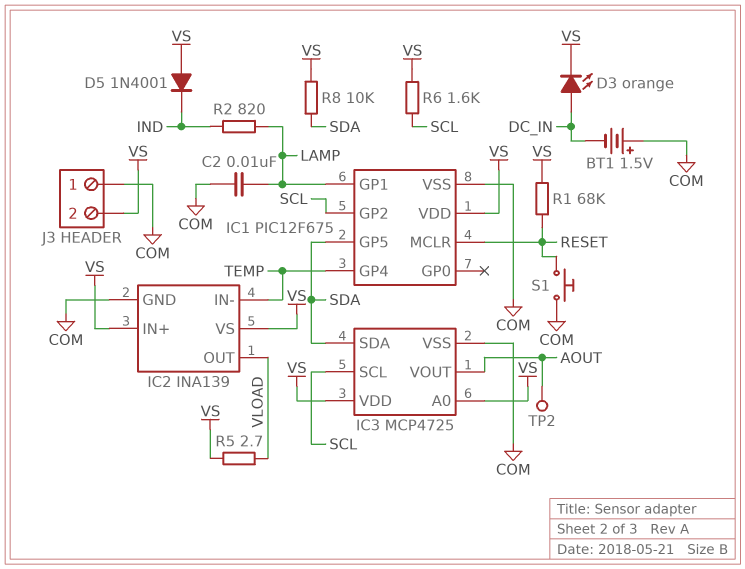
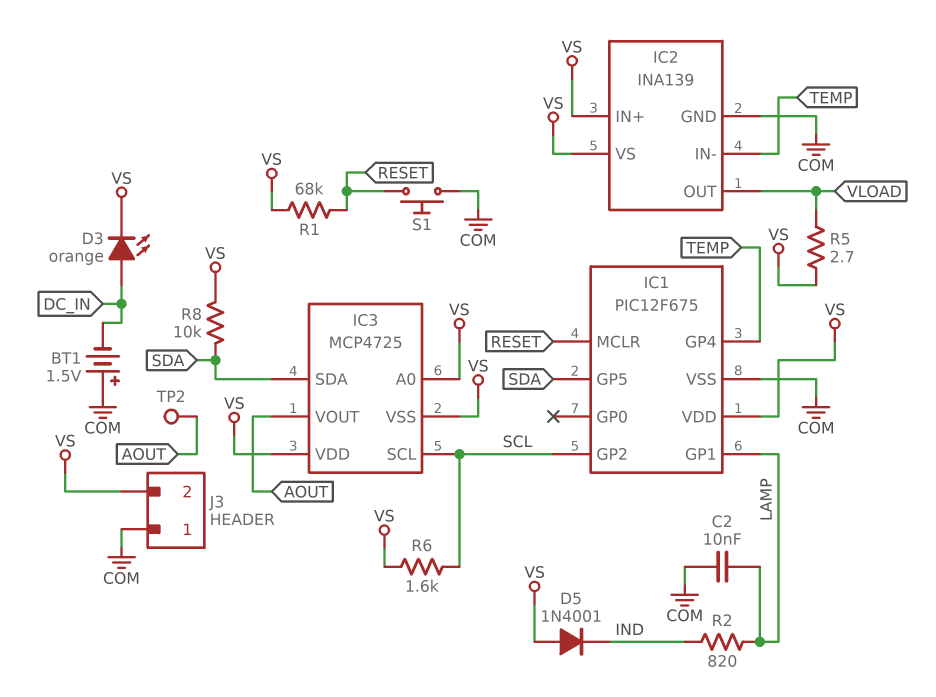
IC3 pin VSS: COM -> VS

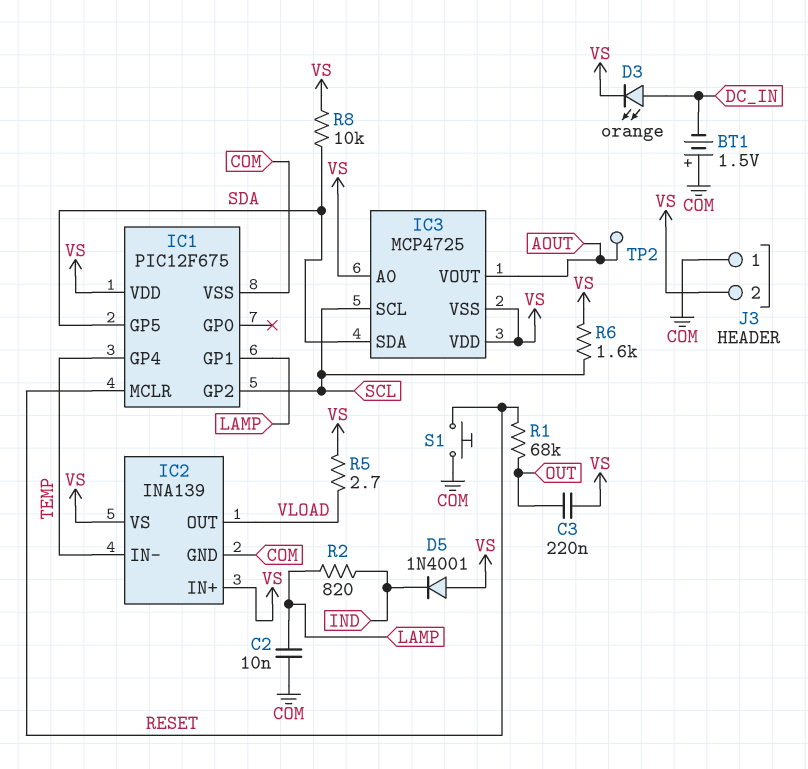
C3: none -> 220nF (OUT, VS)
R1: 68k (RESET, VS) -> 68k (OUT, RESET)

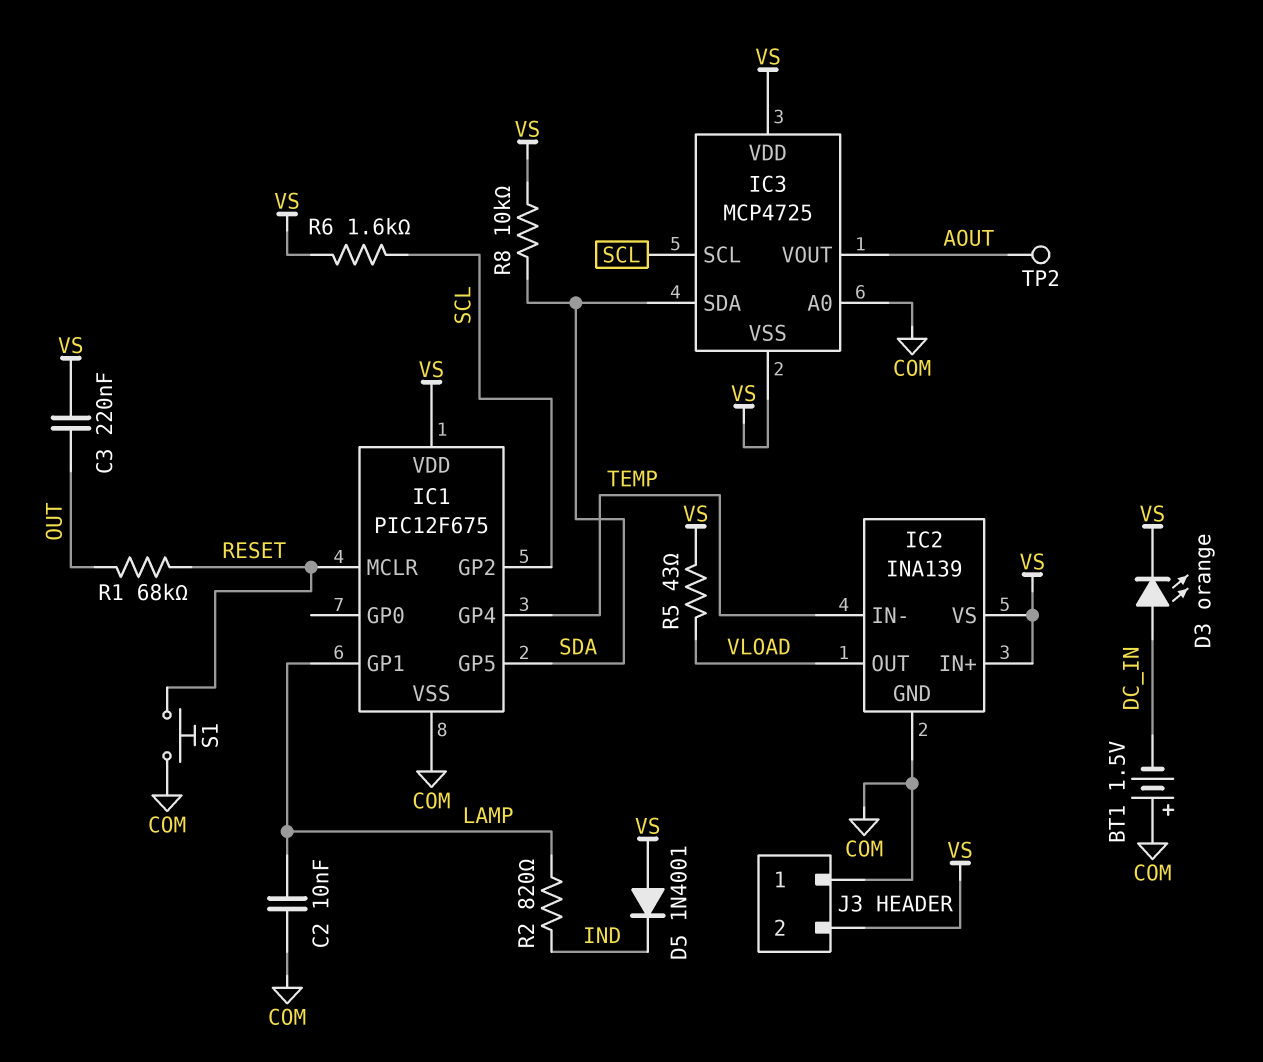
IC3 pin A0: VS -> COM
R5: 2.7 (VLOAD, VS) -> 43 (VLOAD, VS)

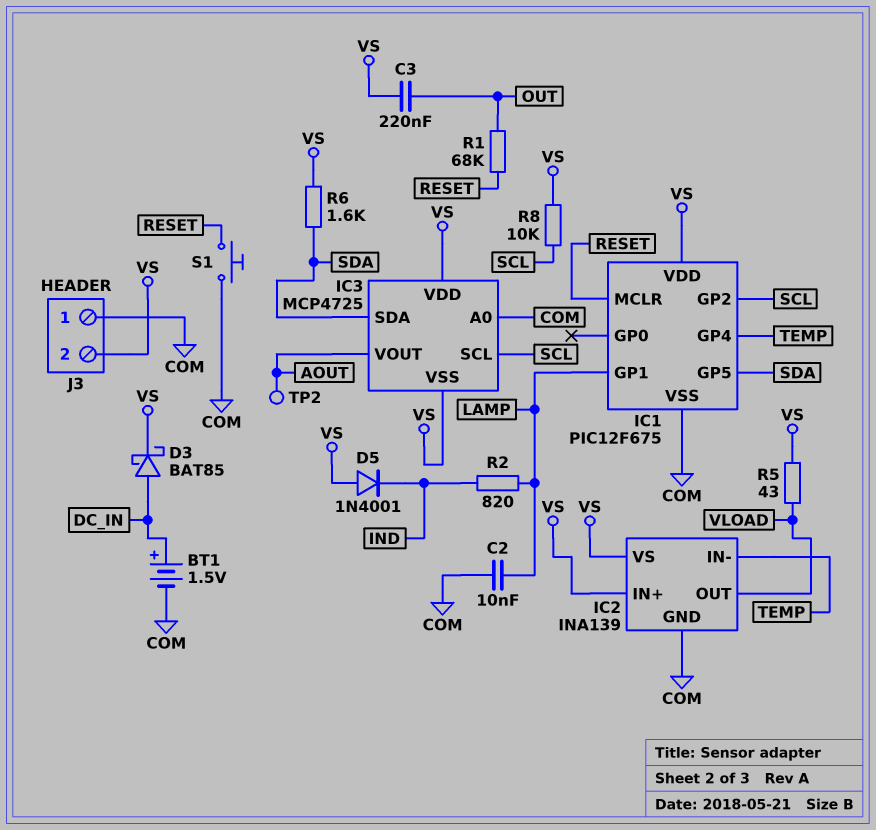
BT1: 1.5V (plus COM, minus DC_IN) -> 1.5V (plus DC_IN, minus COM)
D3: LED orange (A DC_IN, K VS) -> schottky BAT85 (A DC_IN, K VS)
R6: 1.6k (SCL, VS) -> 1.6k (SDA, VS)
R8: 10k (SDA, VS) -> 10k (SCL, VS)

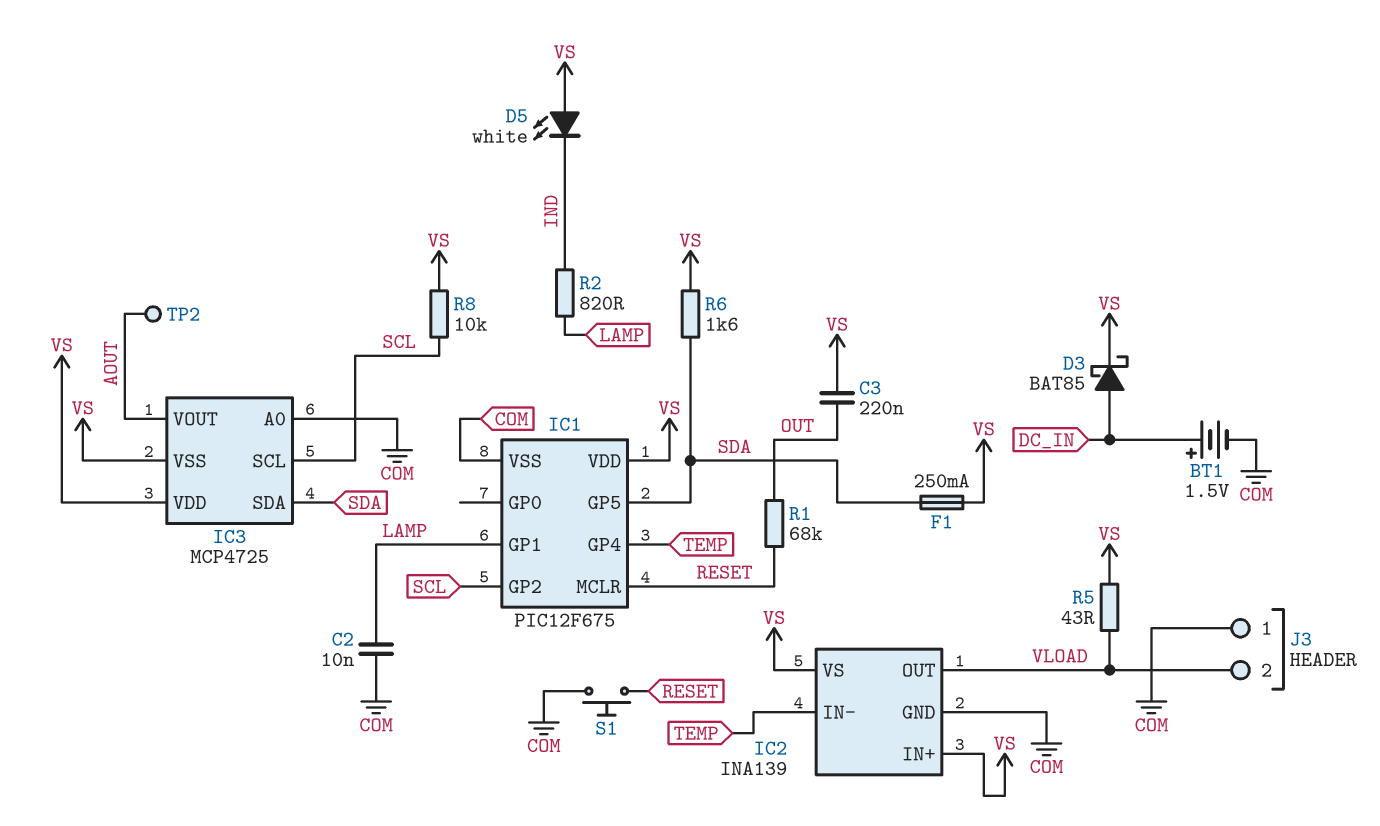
D5: diode 1N4001 (A VS, K IND) -> LED white (A VS, K IND)
F1: none -> 250mA (SDA, VS)
J3 pin 2: VS -> VLOAD

